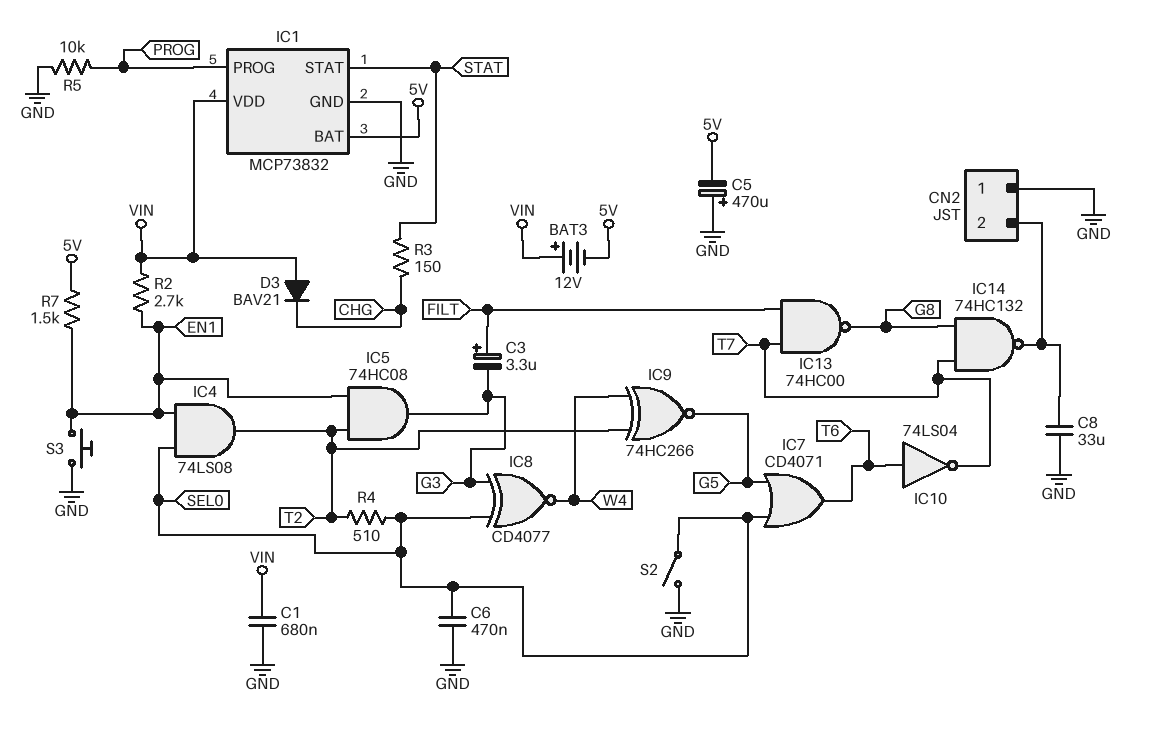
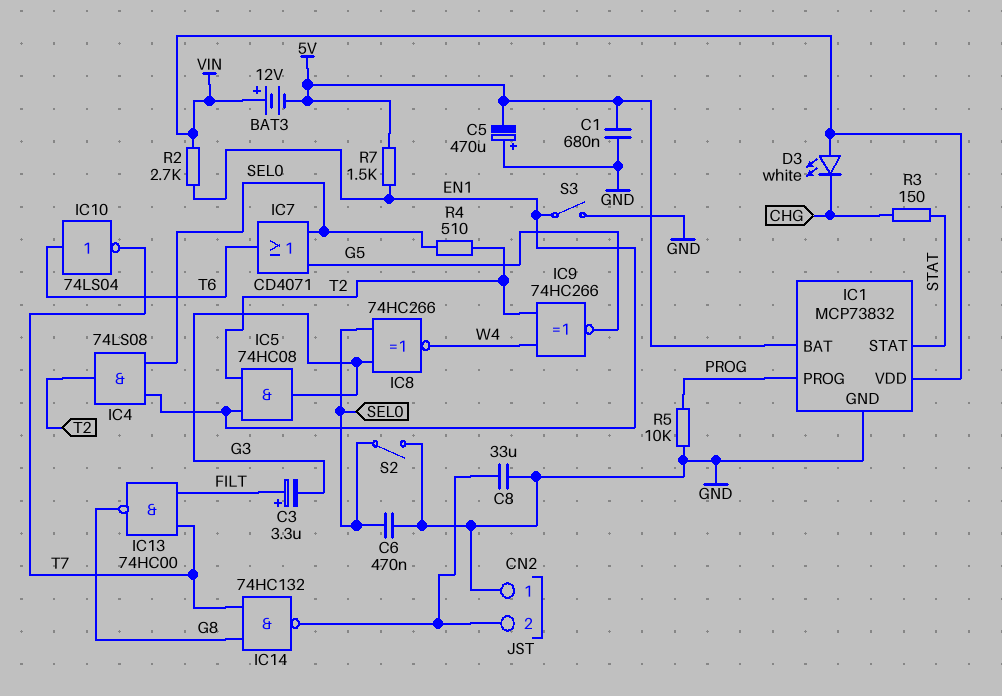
C1: 680nF (GND, VIN) -> 680nF (5V, GND)
D3: diode BAV21 (A VIN, K CHG) -> LED white (A VIN, K CHG)
IC8: XNOR CD4077 (in G3, in SEL0, out W4) -> XNOR 74HC266 (in G3, in SEL0, out W4)
S3: button (EN1, GND) -> switch (EN1, GND)

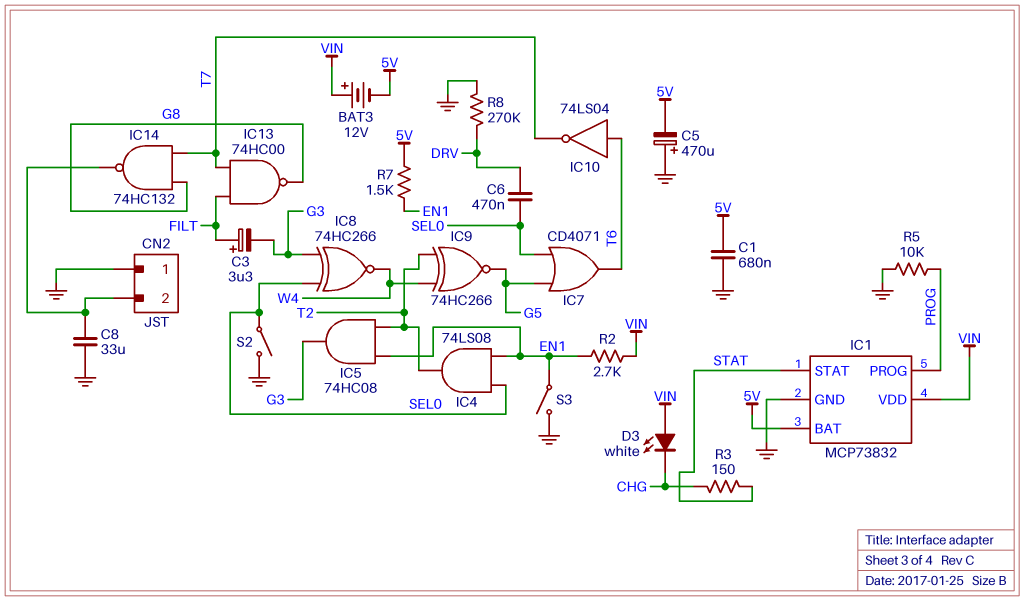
C6: 470nF (GND, SEL0) -> 470nF (DRV, SEL0)
R4: 510 (SEL0, T2) -> none
R8: none -> 270k (DRV, GND)

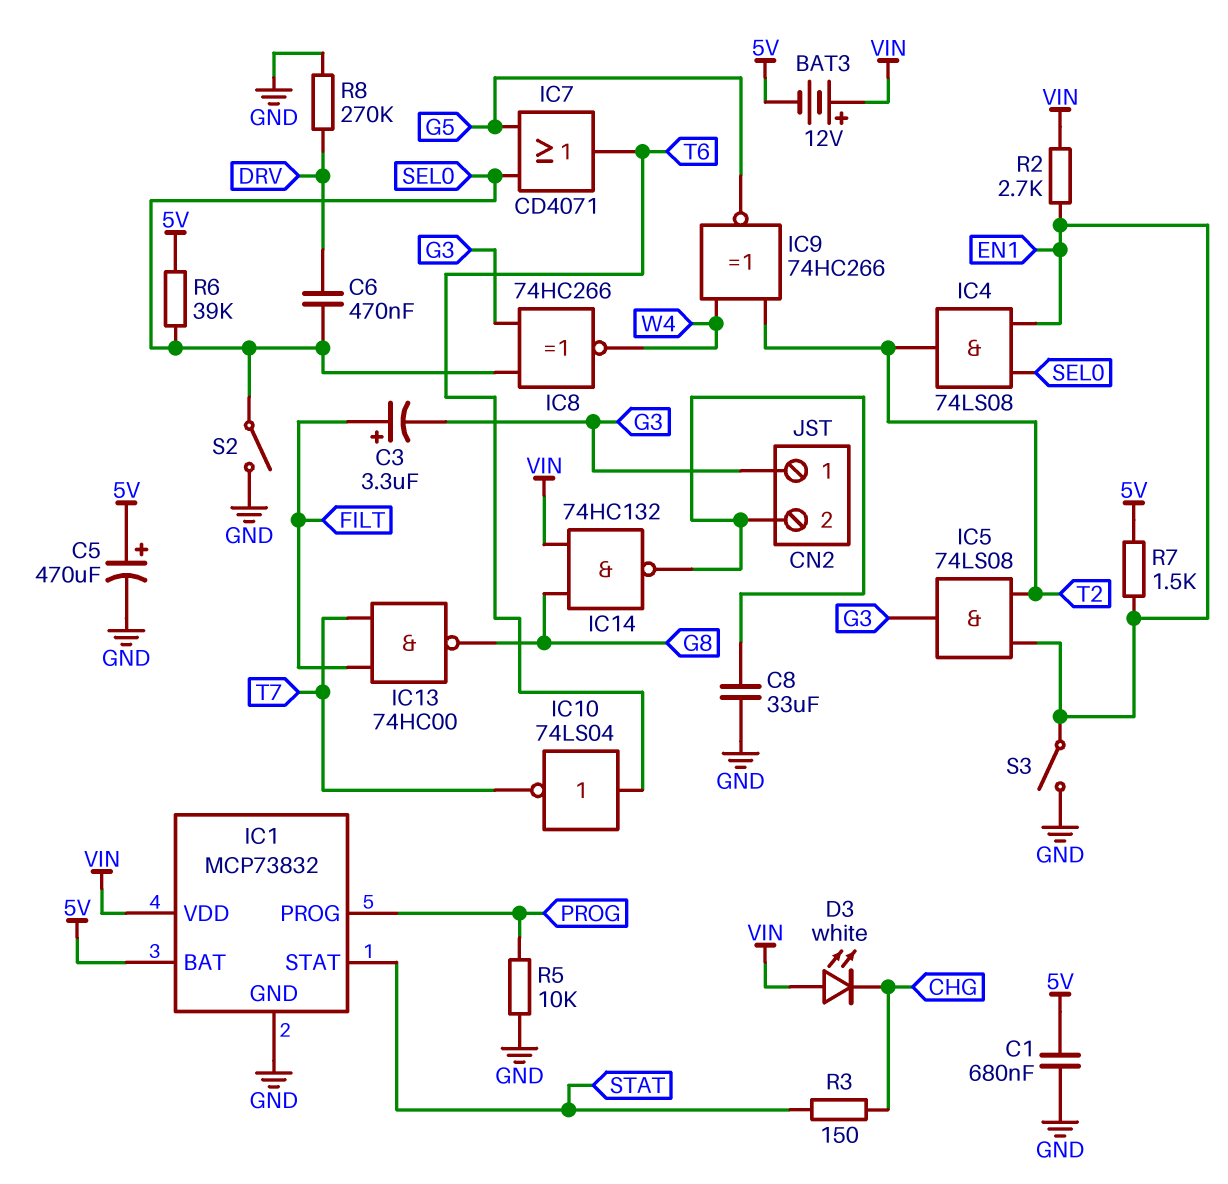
C5: 470uF (plus GND, minus 5V) -> 470uF (plus 5V, minus GND)
CN2 pin 1: GND -> G3
IC5: AND 74HC08 (in EN1, in T2, out G3) -> AND 74LS08 (in EN1, in T2, out G3)
IC14: NAND 74HC132 (in G8, in T7, out CN2/2) -> NAND 74HC132 (in G8, in VIN, out CN2/2)
R6: none -> 39k (5V, SEL0)

